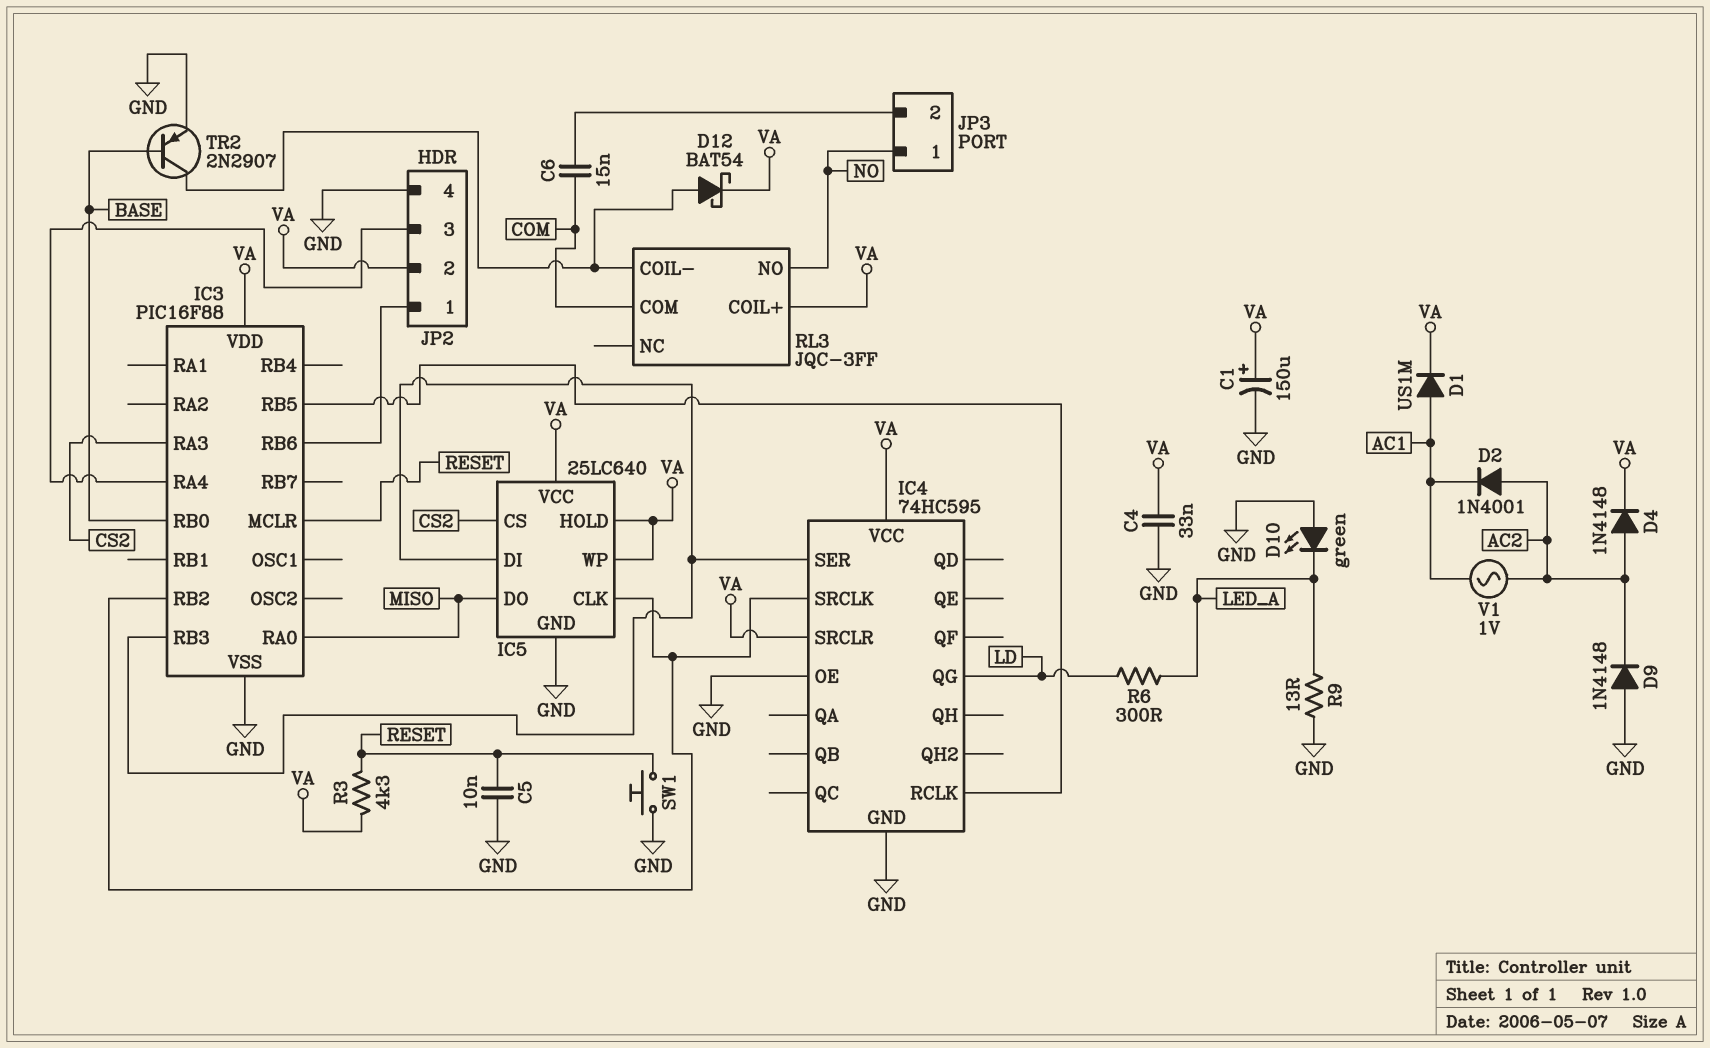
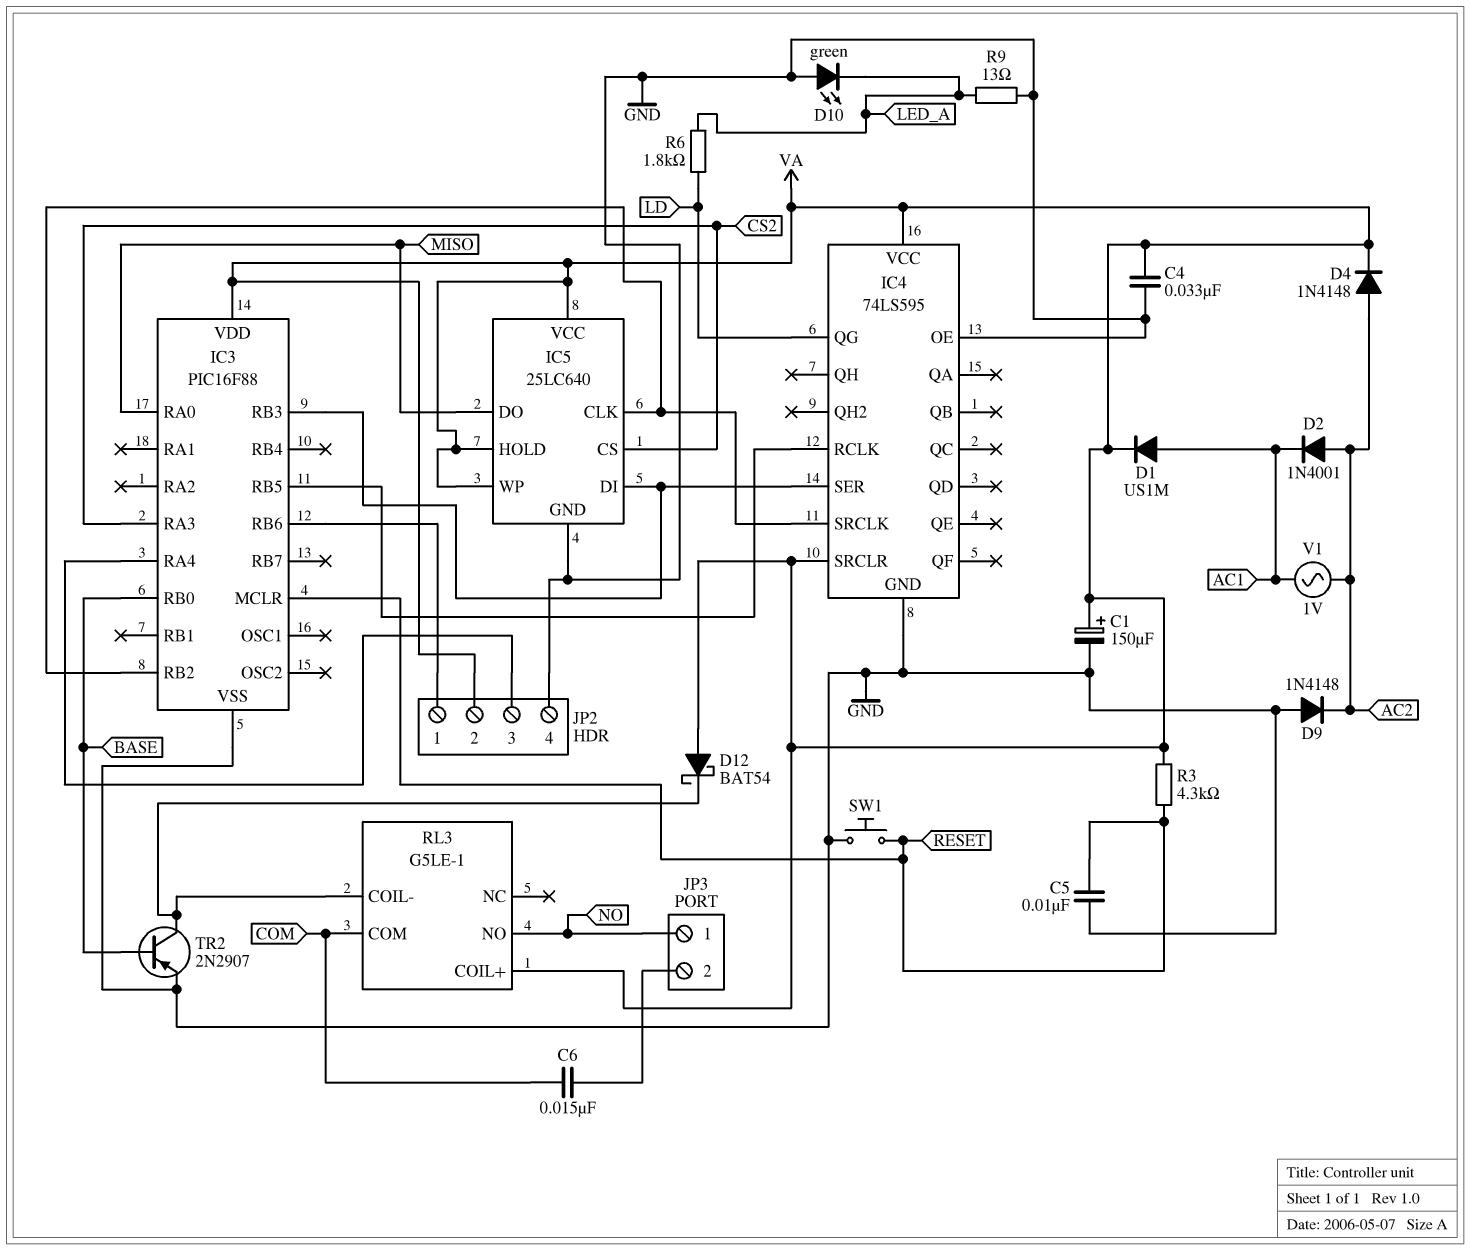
D12: schottky BAT54 (A RL3/COIL-, K VA) -> schottky BAT54 (A VA, K RL3/COIL-)
IC4: 74HC595 -> 74LS595
R6: 300 (LD, LED_A) -> 1.8k (LD, LED_A)
RL3: JQC-3FF -> G5LE-1

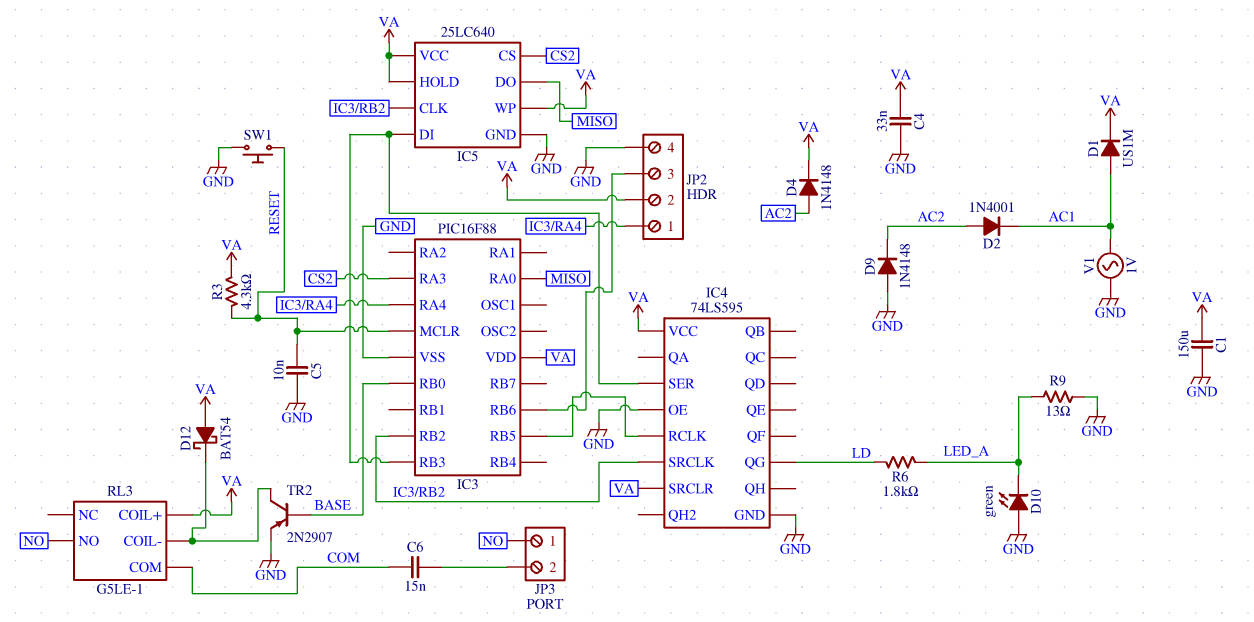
C1: 150uF (plus VA, minus GND) -> 150uF (GND, VA)
JP2 pin 1: IC3/RB6 -> IC3/RA4
JP2 pin 3: IC3/RA4 -> IC3/RB6
V1: AC 1V (AC1, AC2) -> AC 1V (AC1, GND)

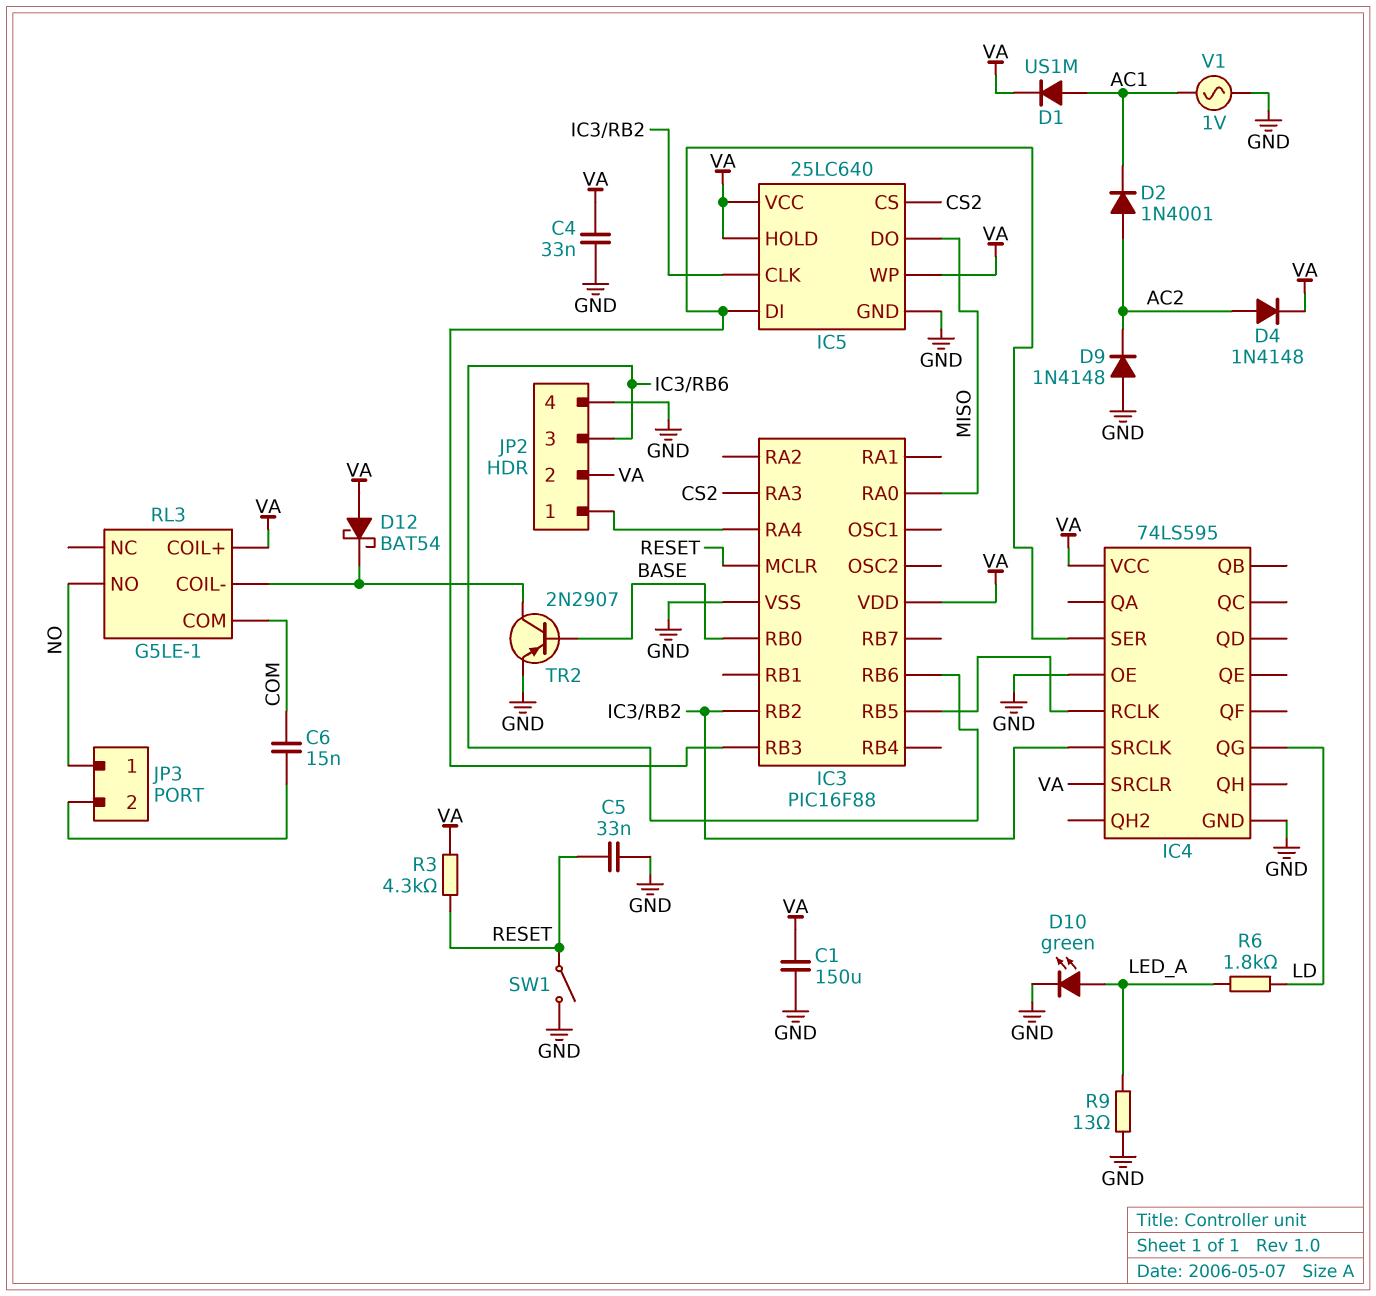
C5: 10nF (GND, RESET) -> 33nF (GND, RESET)
D10: LED green (A GND, K LED_A) -> LED green (A LED_A, K GND)
SW1: button (GND, RESET) -> switch (GND, RESET)

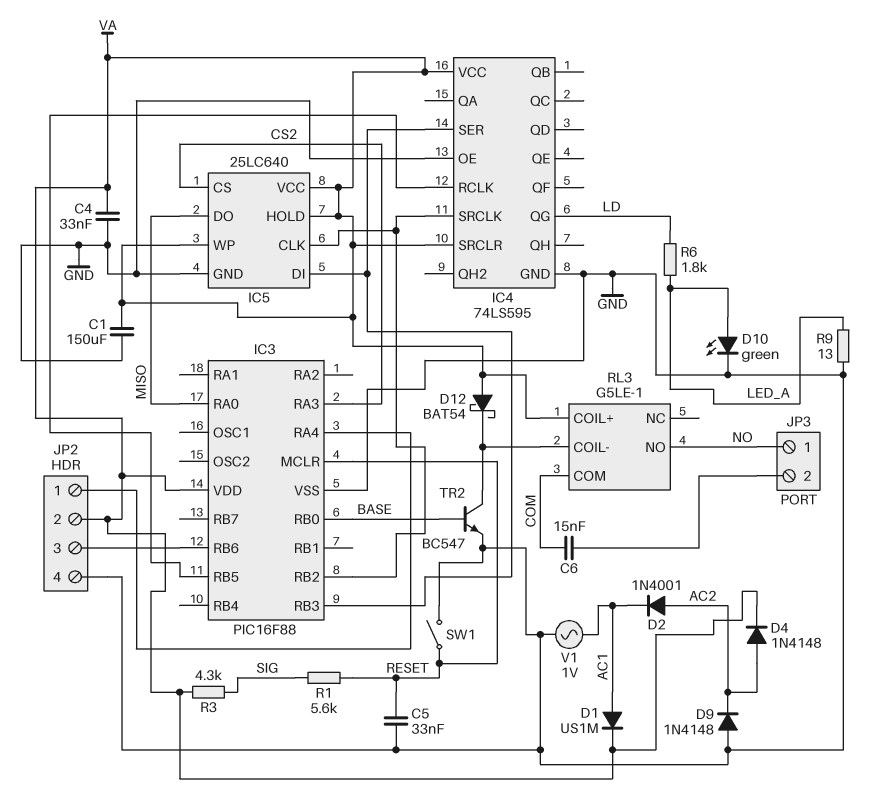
R1: none -> 5.6k (RESET, SIG)
R3: 4.3k (RESET, VA) -> 4.3k (SIG, VA)
TR2: PNP 2N2907 (B BASE, C RL3/COIL-, E GND) -> NPN BC547 (B BASE, C RL3/COIL-, E GND)

